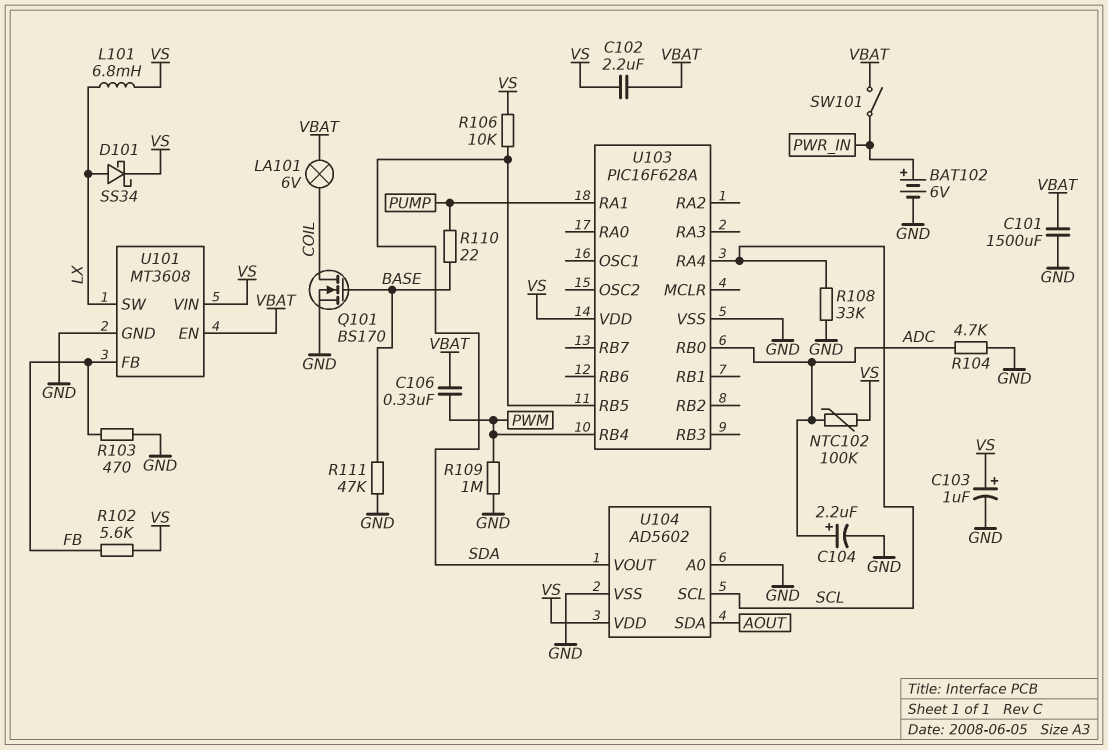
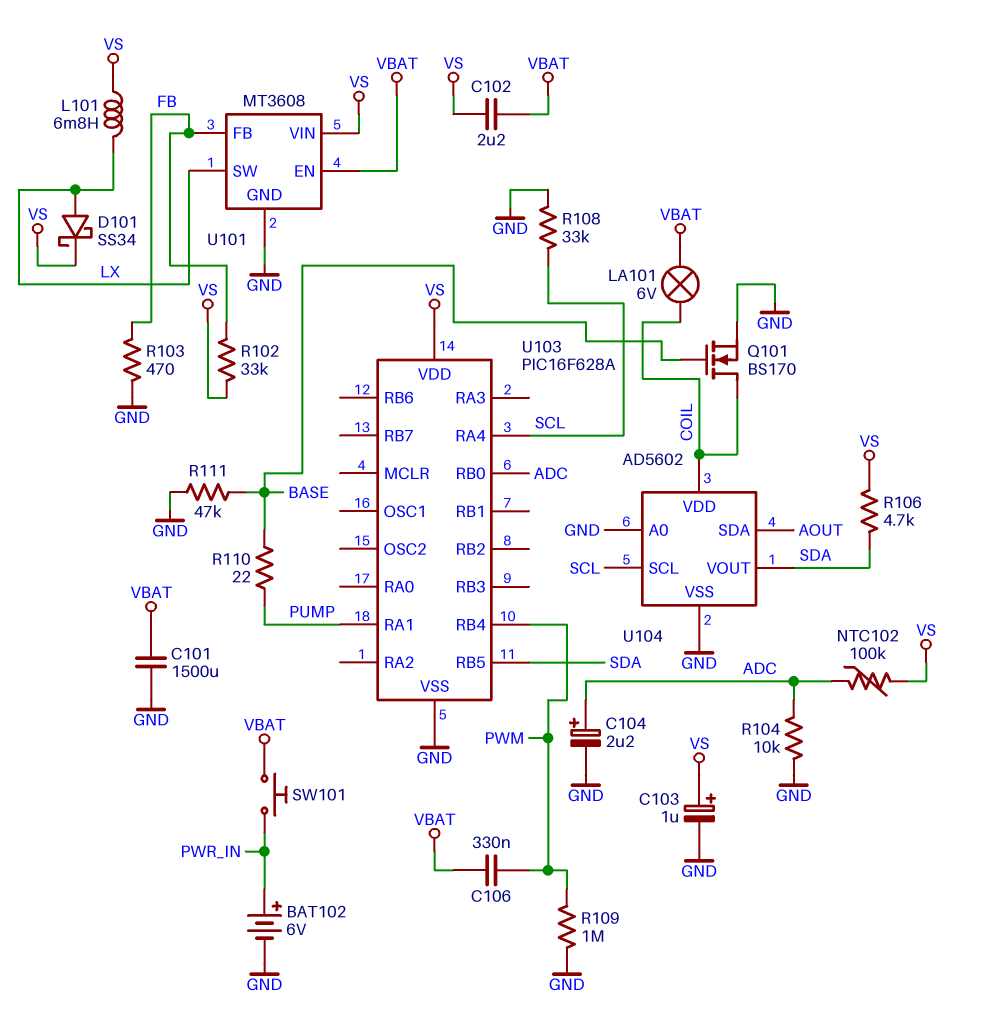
R102: 5.6k (FB, VS) -> 33k (FB, VS)
R104: 4.7k (ADC, GND) -> 10k (ADC, GND)
R106: 10k (SDA, VS) -> 4.7k (SDA, VS)
SW101: switch (PWR_IN, VBAT) -> button (PWR_IN, VBAT)
U104 pin VDD: VS -> COIL

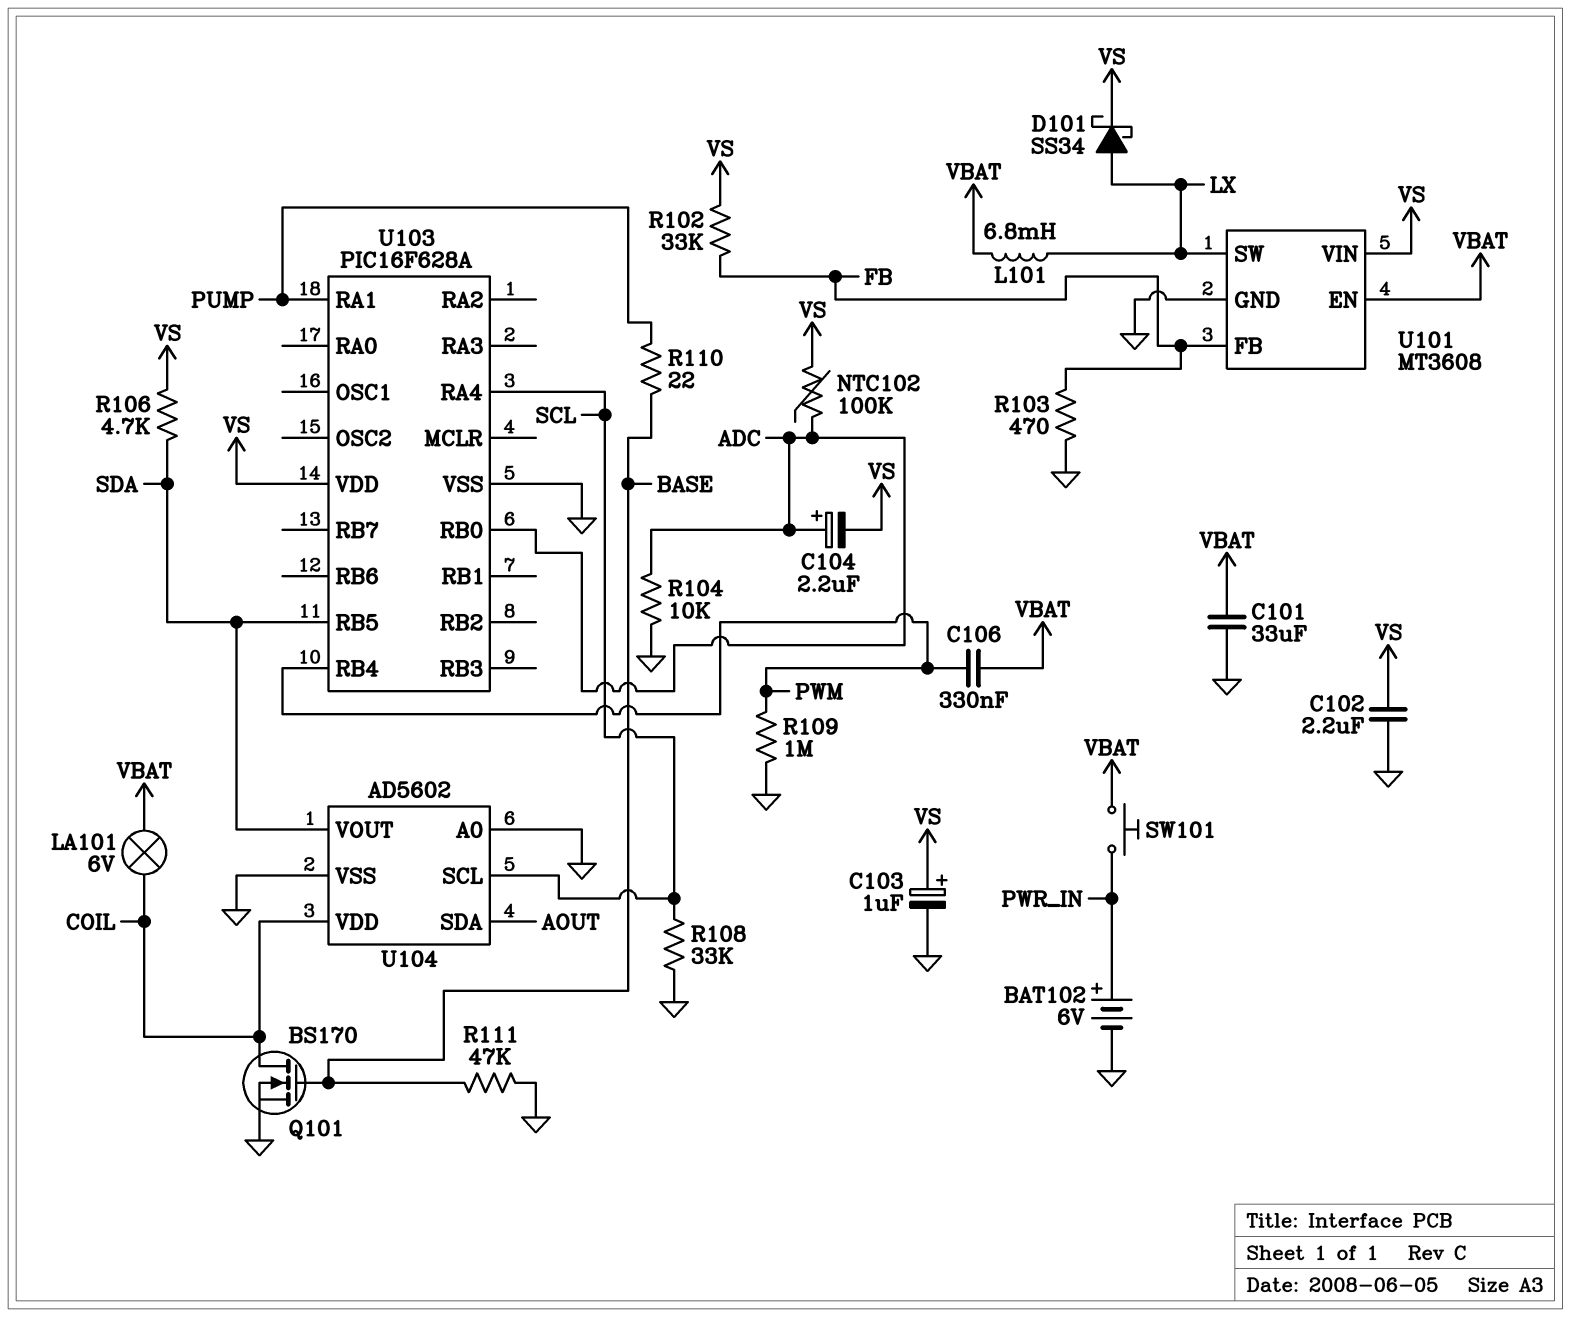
C101: 1500uF (GND, VBAT) -> 33uF (GND, VBAT)
C102: 2.2uF (VBAT, VS) -> 2.2uF (GND, VS)
C104: 2.2uF (plus ADC, minus GND) -> 2.2uF (plus ADC, minus VS)
L101: 6.8mH (LX, VS) -> 6.8mH (LX, VBAT)

